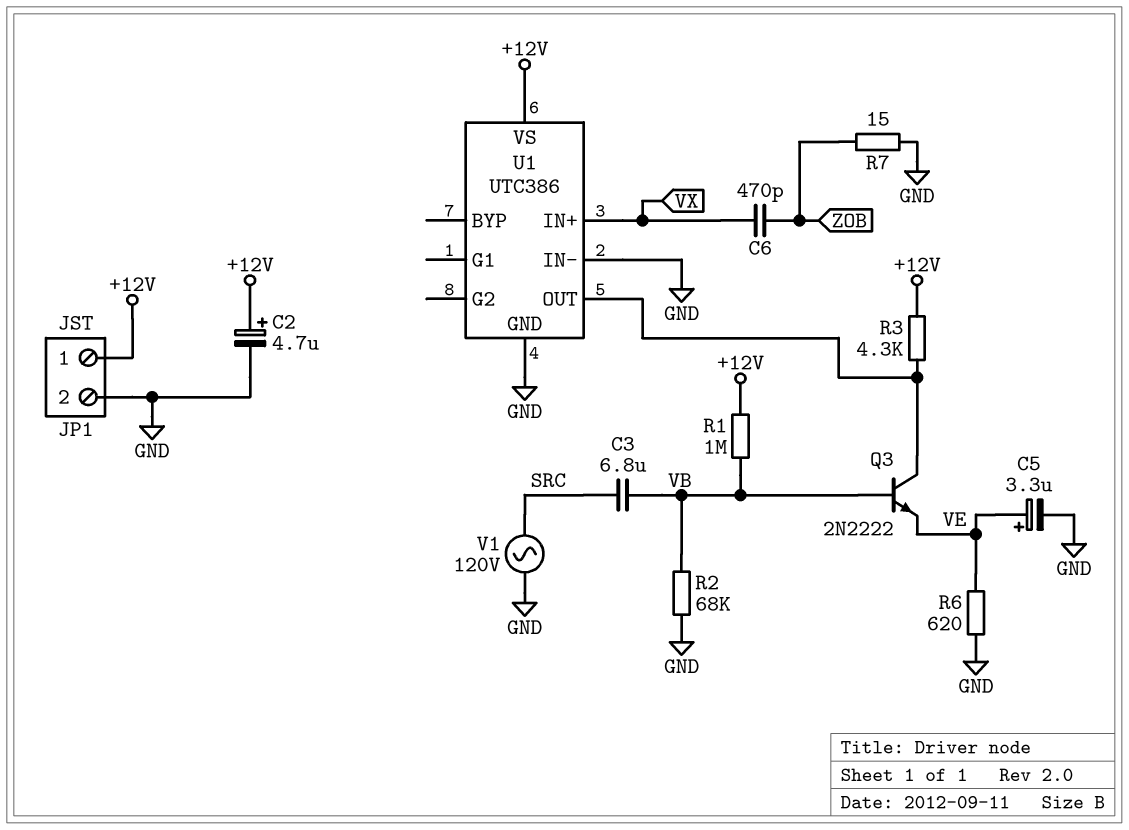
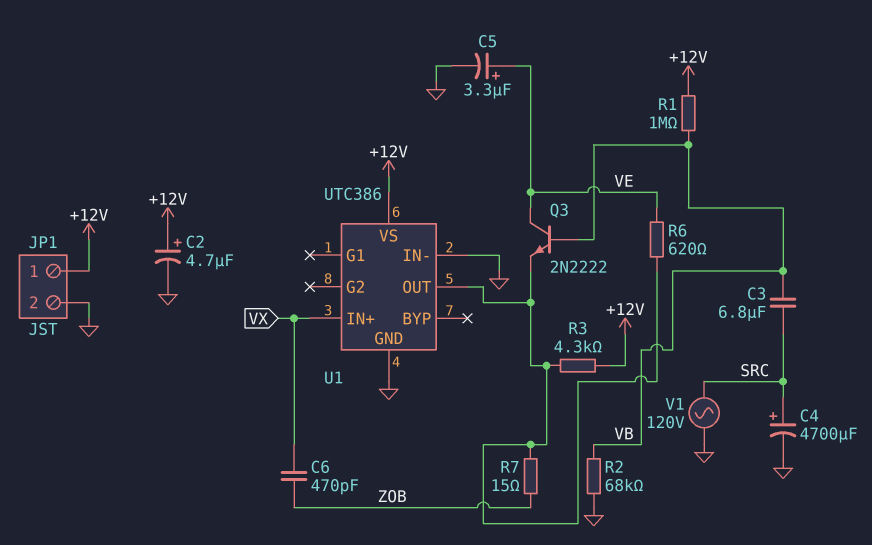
C4: none -> 4700uF (plus SRC, minus GND)
Q3: NPN 2N2222 (B VB, C U1/OUT, E VE) -> NPN 2N2222 (B VB, C VE, E U1/OUT)
R6: 620 (GND, VE) -> 620 (U1/OUT, VE)
R7: 15 (GND, ZOB) -> 15 (U1/OUT, ZOB)

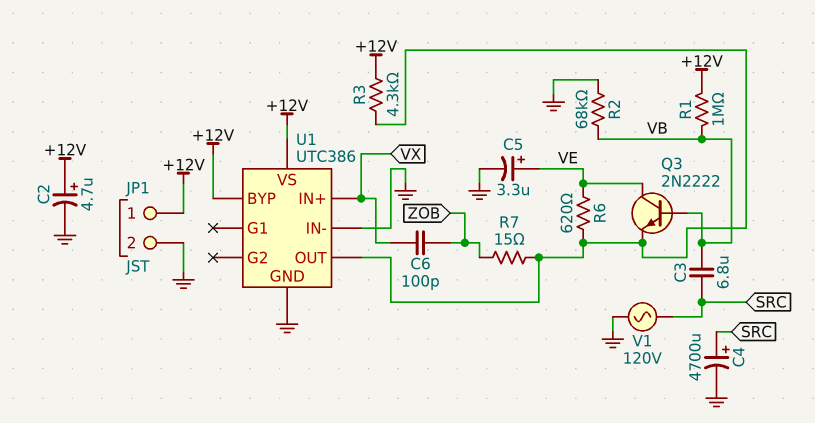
C6: 470pF (VX, ZOB) -> 100pF (VX, ZOB)
U1 pin BYP: none -> +12V

